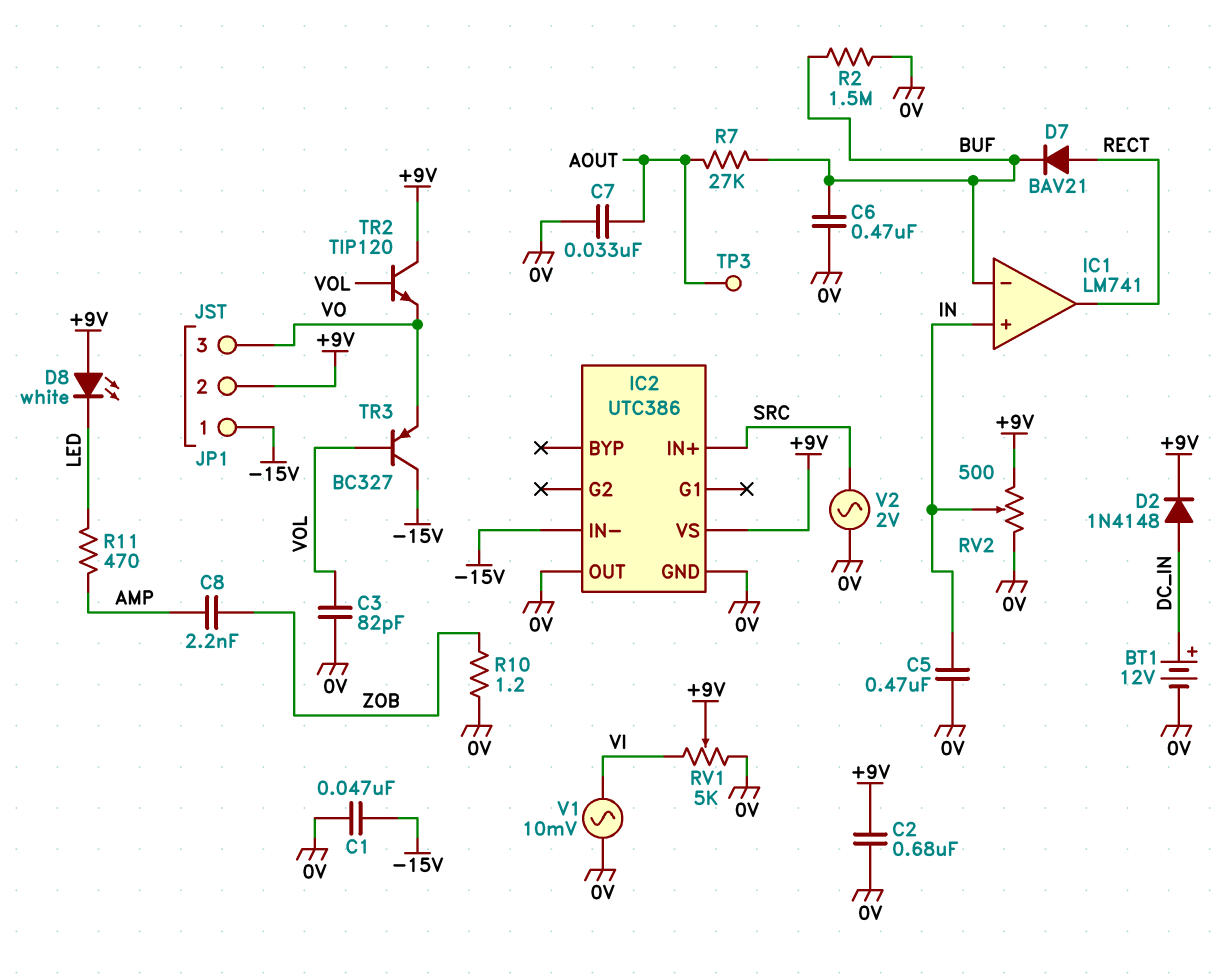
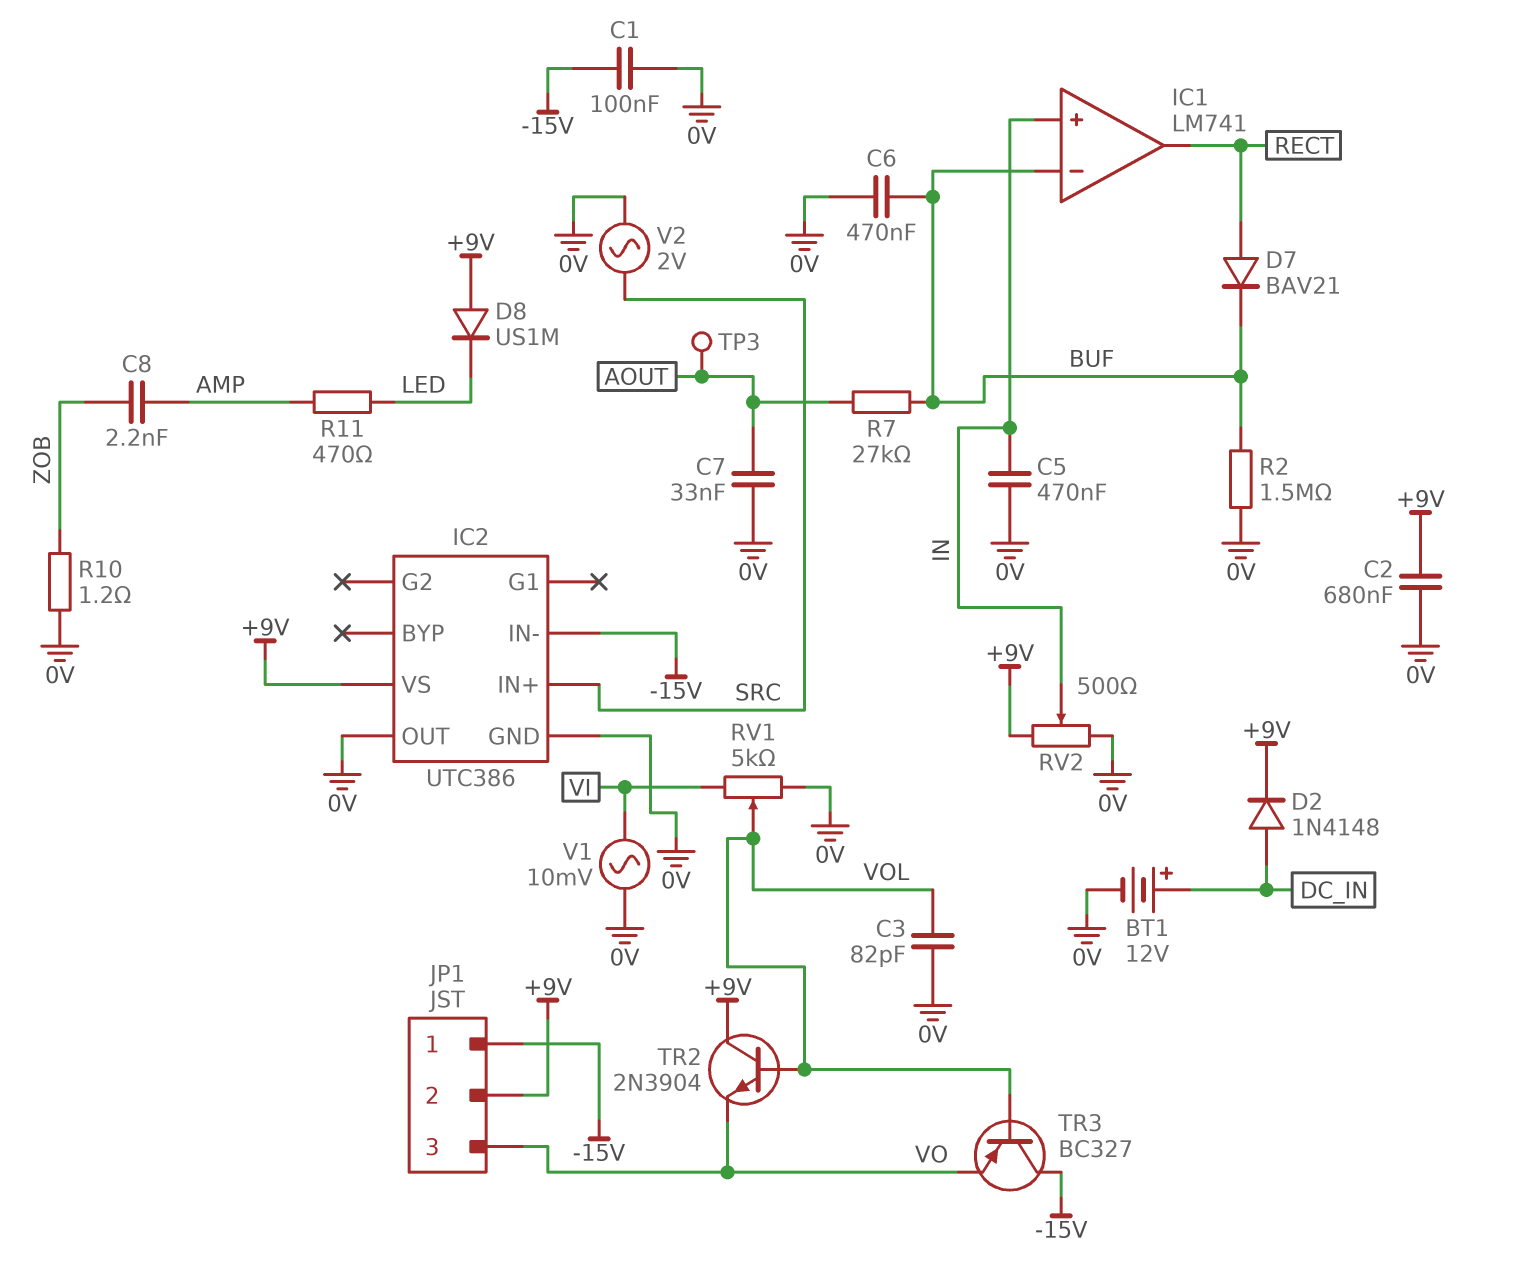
C1: 47nF (-15V, 0V) -> 100nF (-15V, 0V)
D8: LED white (A +9V, K LED) -> diode US1M (A +9V, K LED)
RV1: 5k (0V, VI, wiper +9V) -> 5k (0V, VI, wiper VOL)
TR2: NPN TIP120 (B VOL, C +9V, E VO) -> NPN 2N3904 (B VOL, C +9V, E VO)

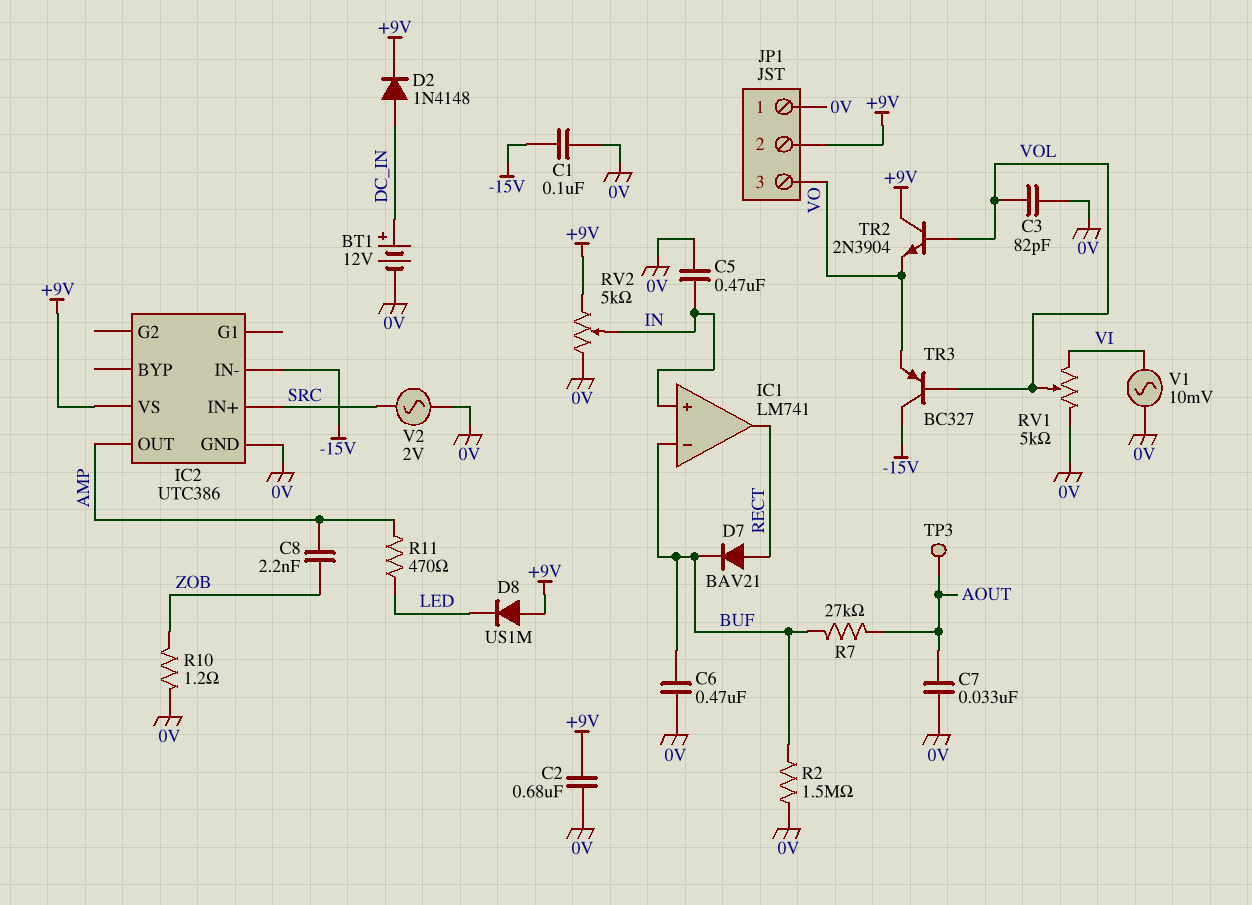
IC2 pin OUT: 0V -> AMP
JP1 pin 1: -15V -> 0V
RV2: 500 (+9V, 0V, wiper IN) -> 5k (+9V, 0V, wiper IN)

